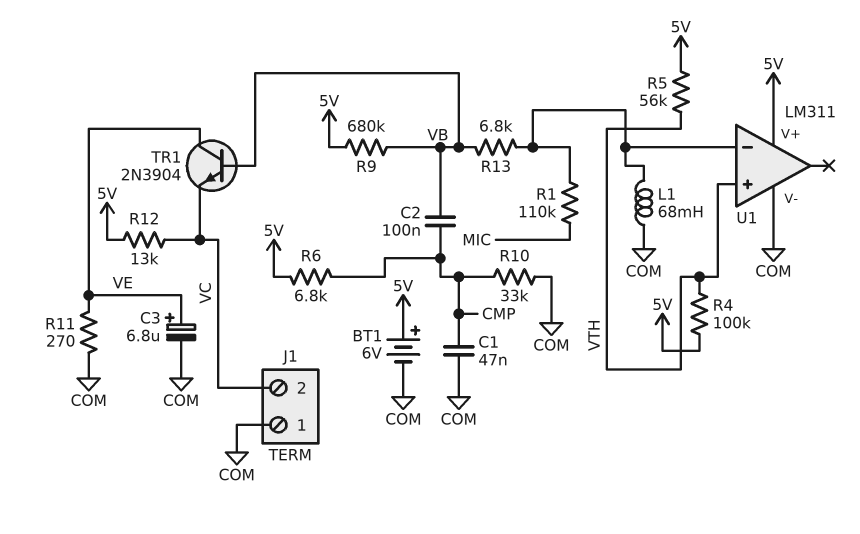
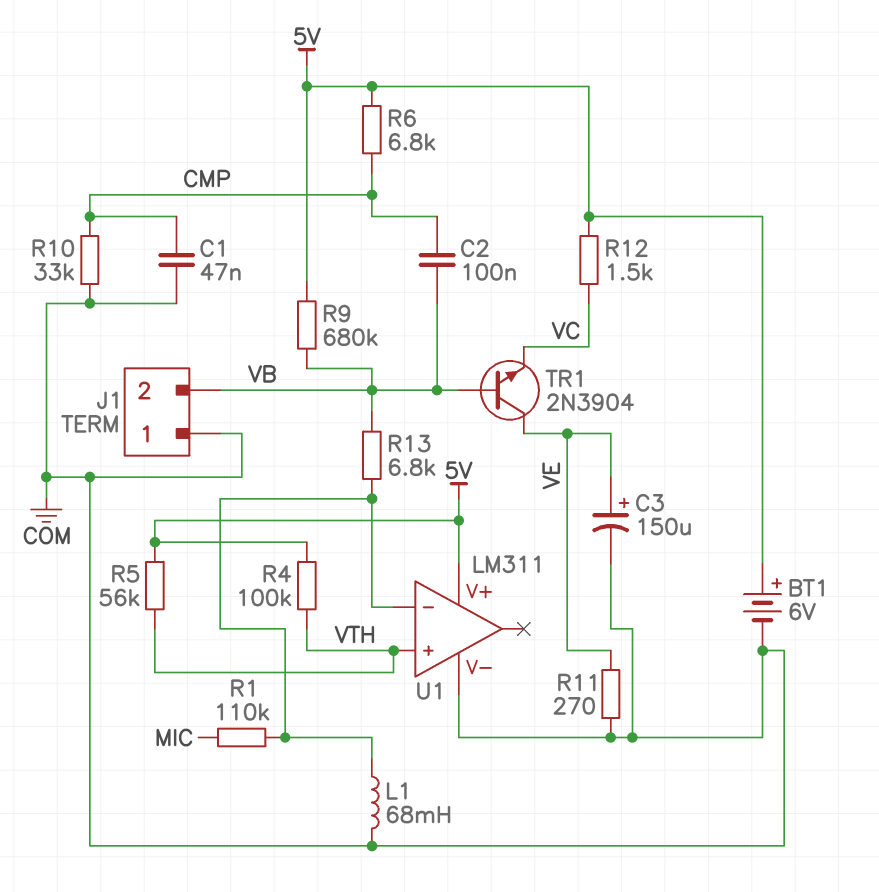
C3: 6.8uF (plus VE, minus COM) -> 150uF (plus VE, minus COM)
J1 pin 2: VC -> VB
R12: 13k (5V, VC) -> 1.5k (5V, VC)

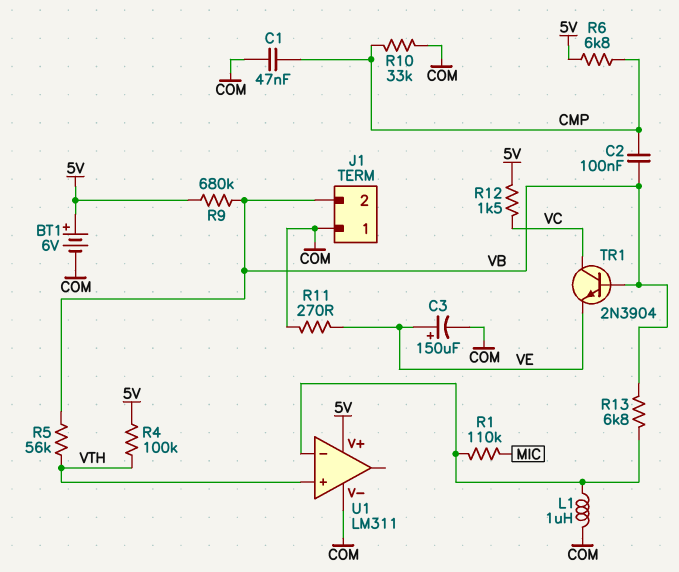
L1: 68mH (COM, U1/in-) -> 1uH (COM, U1/in-)
R5: 56k (5V, VTH) -> 56k (VB, VTH)
TR1: NPN 2N3904 (B VB, C VE, E VC) -> NPN 2N3904 (B VB, C VC, E VE)

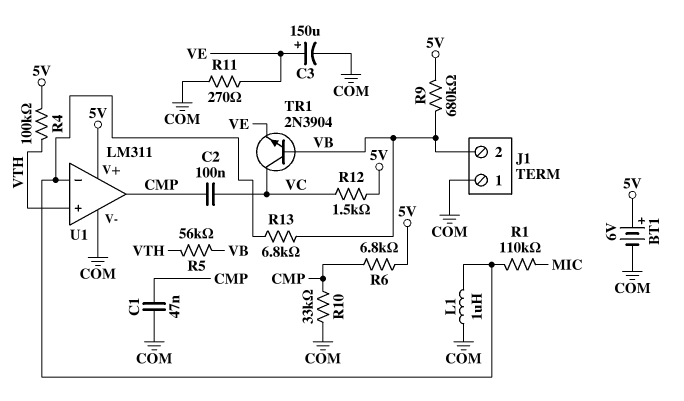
C2: 100nF (CMP, VB) -> 100nF (CMP, VC)
U1 pin out: none -> CMP

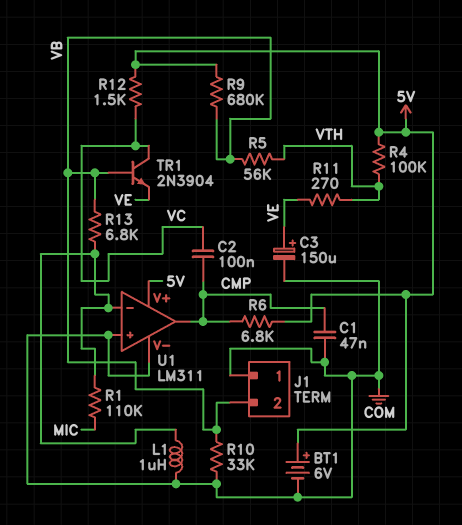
R10: 33k (CMP, COM) -> 33k (COM, VB)
R11: 270 (COM, VE) -> 270 (VE, VTH)
U1 pin in+: VTH -> COM

